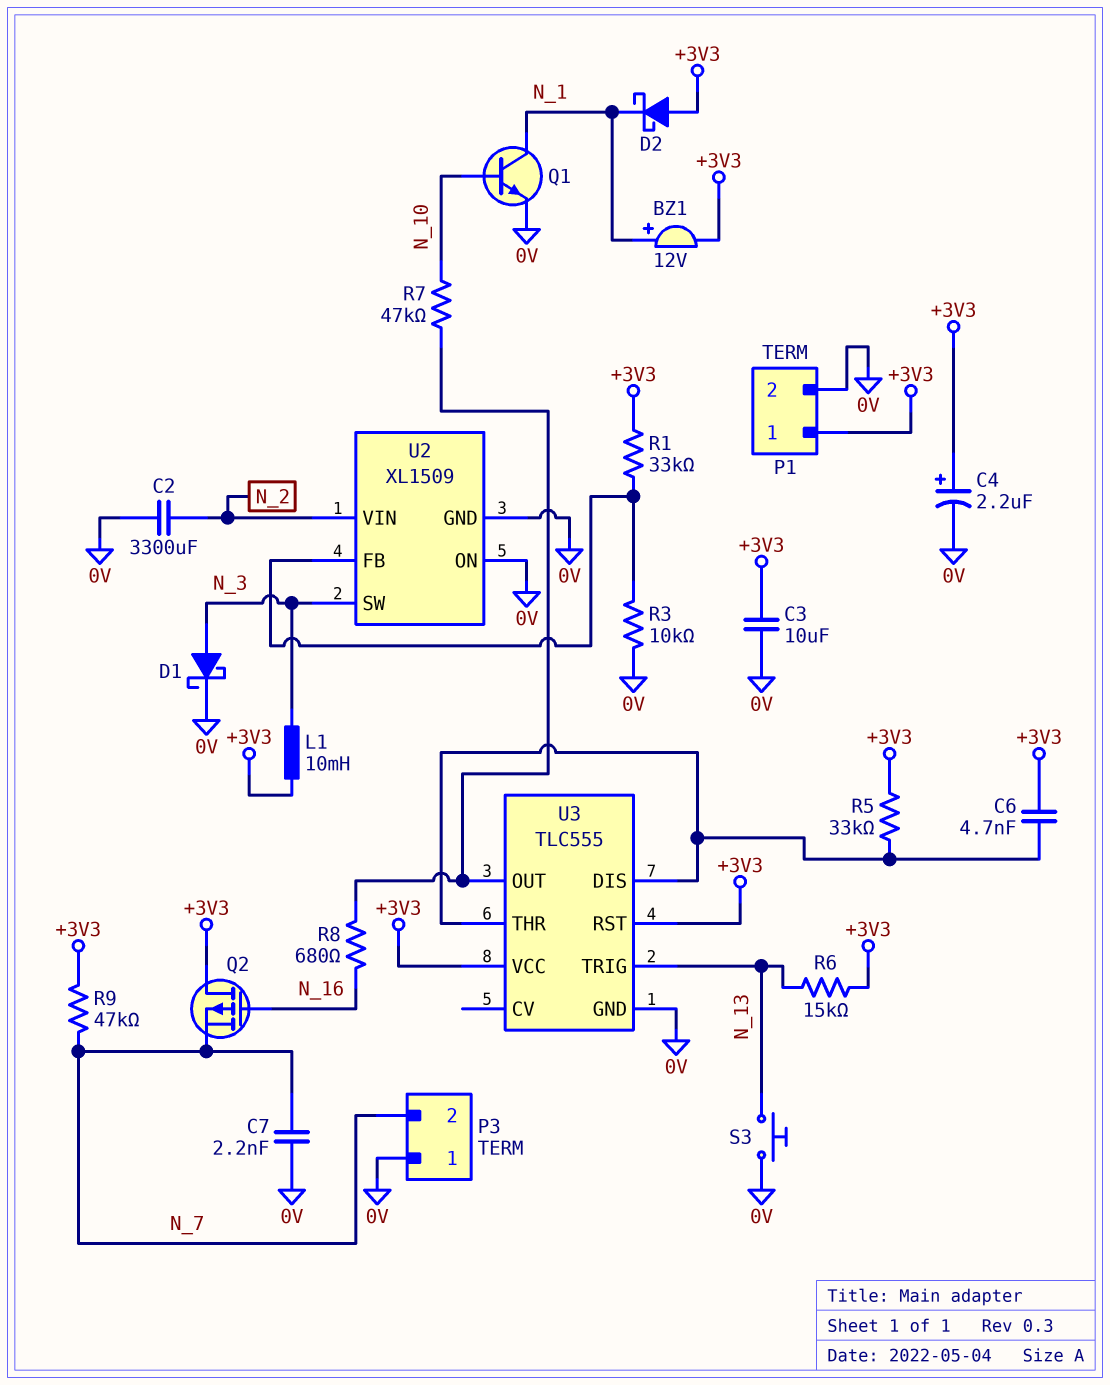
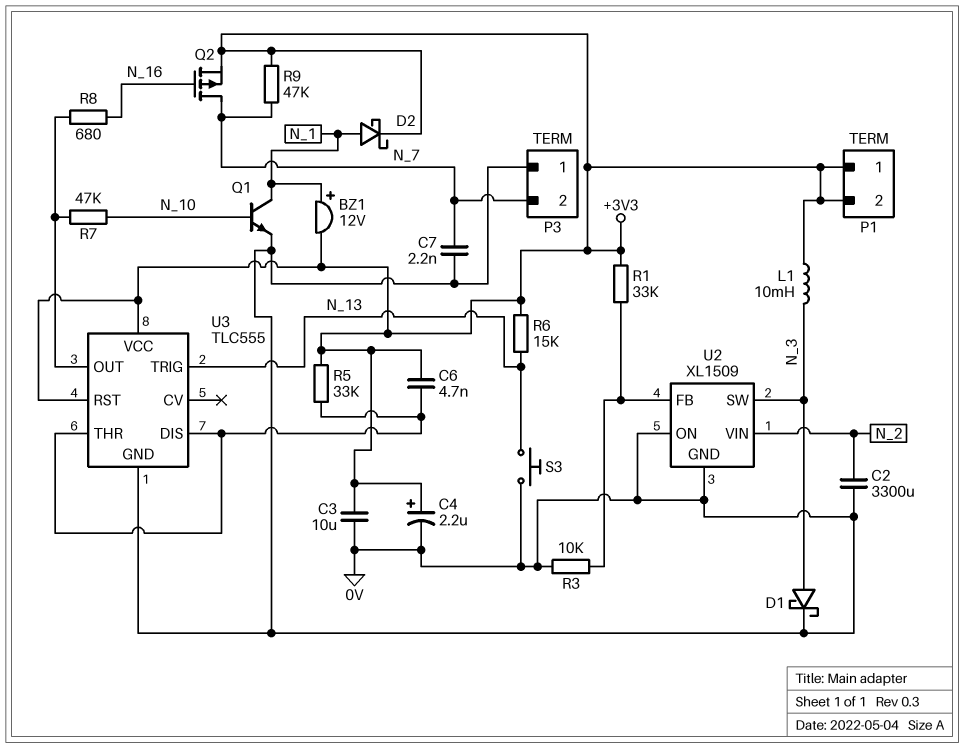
D2: schottky (A +3V3, K N_1) -> schottky (A N_1, K +3V3)
P1 pin 2: 0V -> +3V3
Q2: PMOS (G N_16, D +3V3, S N_7) -> PMOS (G N_16, D N_7, S +3V3)

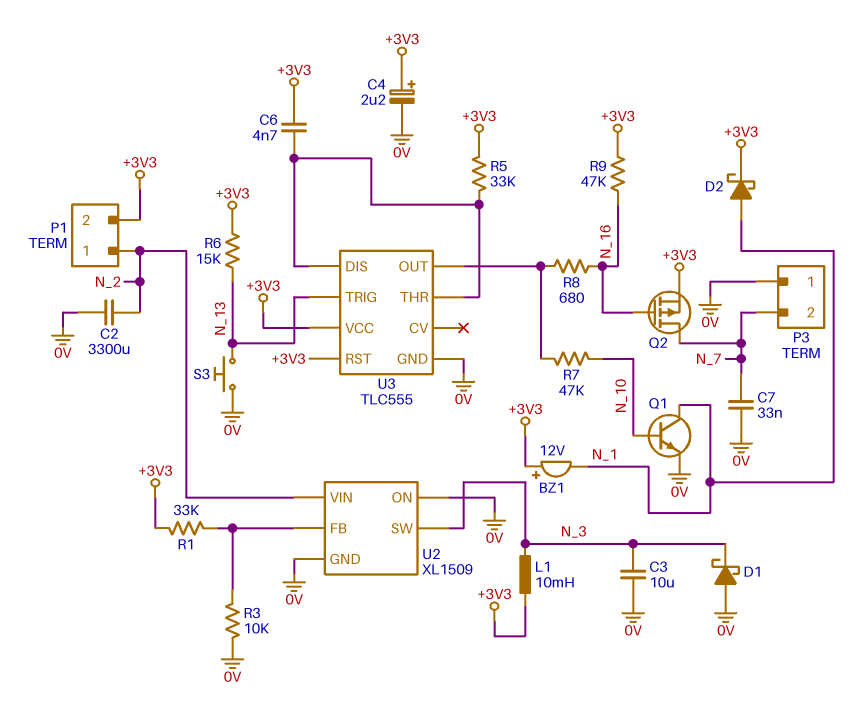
BZ1: buzzer 12V (plus N_1, minus +3V3) -> buzzer 12V (plus +3V3, minus N_1)
C3: 10uF (+3V3, 0V) -> 10uF (0V, N_3)
C7: 2.2nF (0V, N_7) -> 33nF (0V, N_7)
D1: schottky (A N_3, K 0V) -> schottky (A 0V, K N_3)
P1 pin 1: +3V3 -> N_2
R9: 47k (+3V3, N_7) -> 47k (+3V3, N_16)

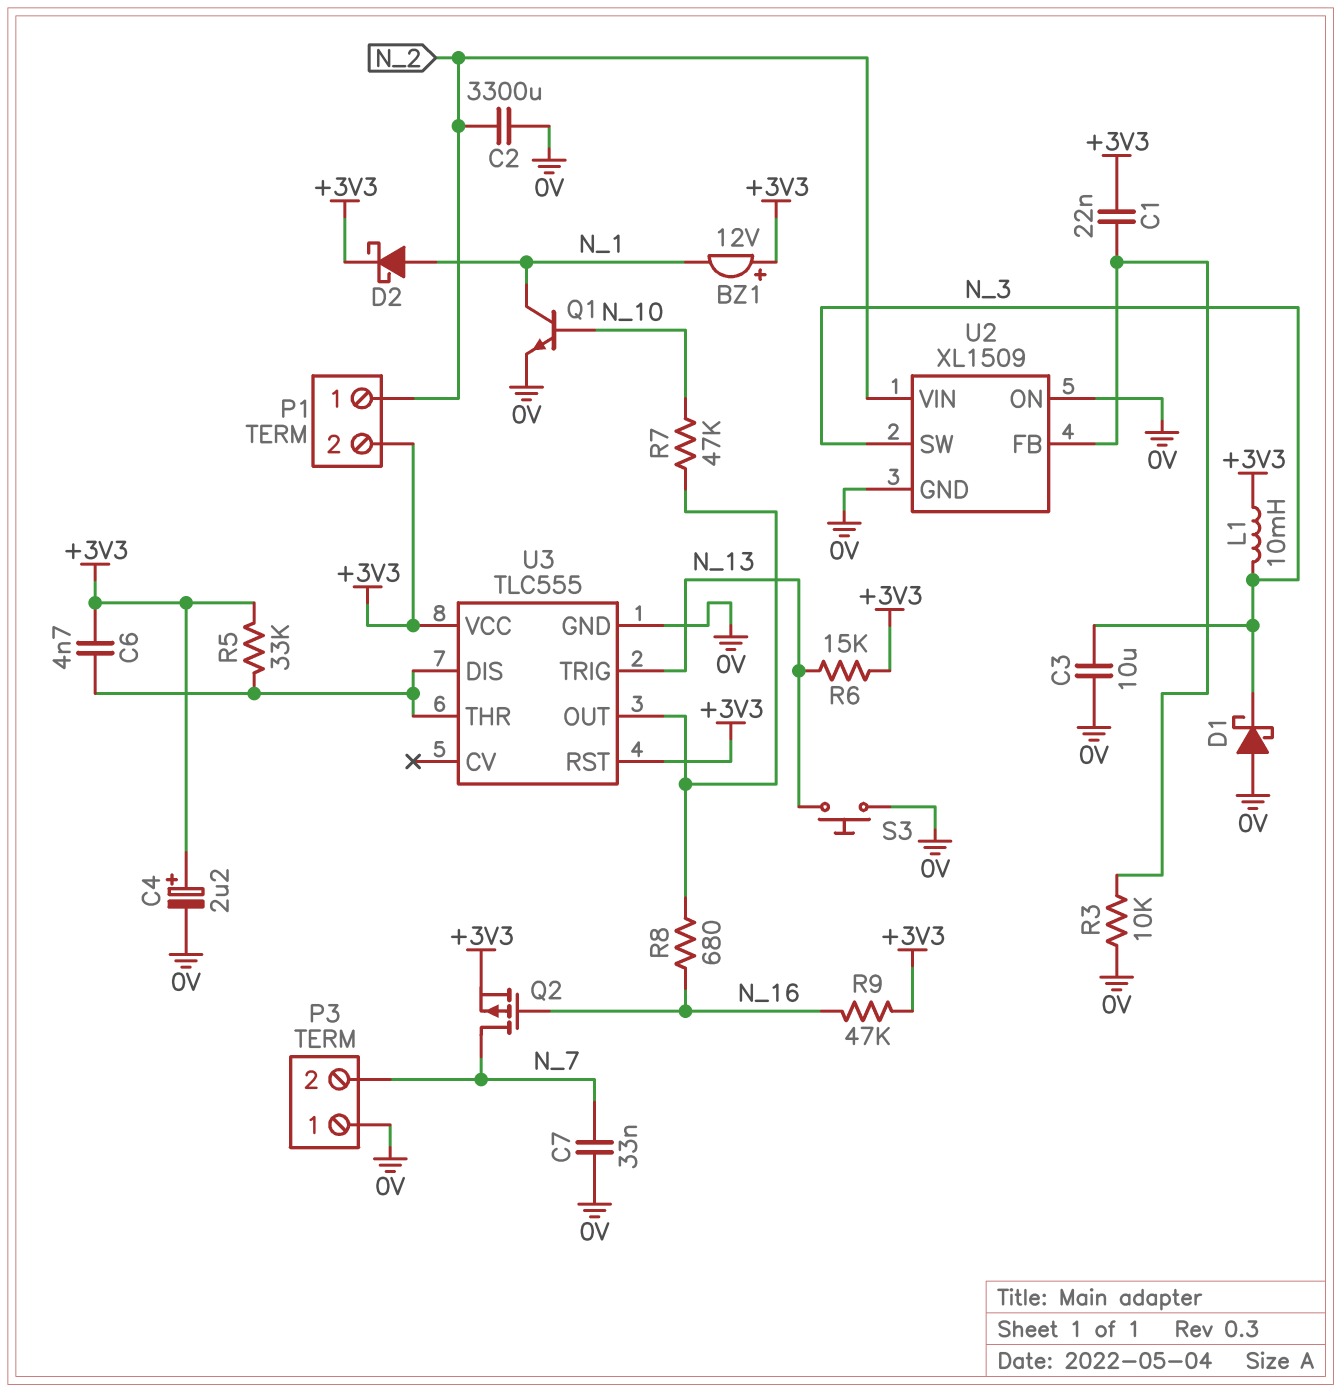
C1: none -> 22nF (+3V3, U2/FB)
R1: 33k (+3V3, U2/FB) -> none

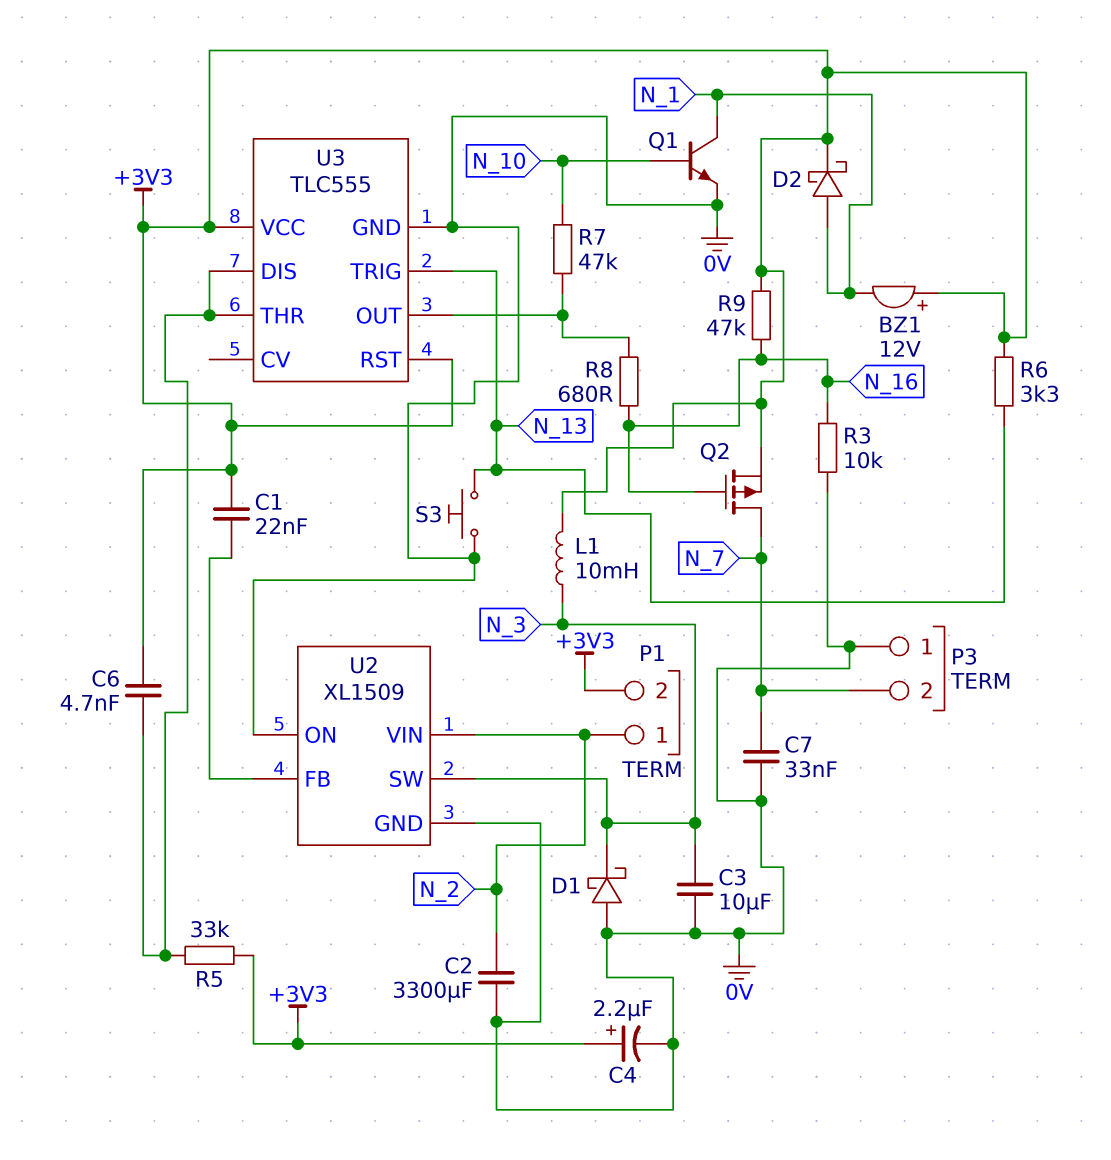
R3: 10k (0V, U2/FB) -> 10k (0V, N_16)
R6: 15k (+3V3, N_13) -> 3.3k (+3V3, N_13)

